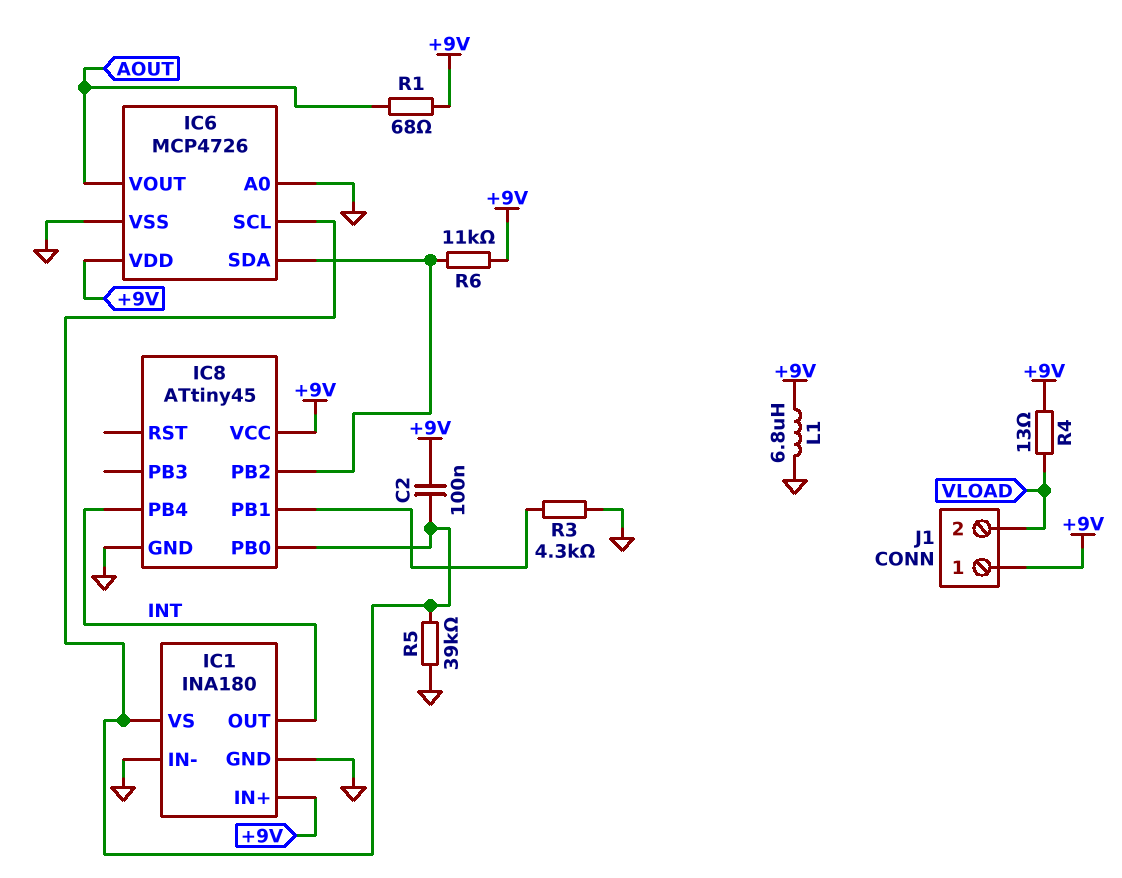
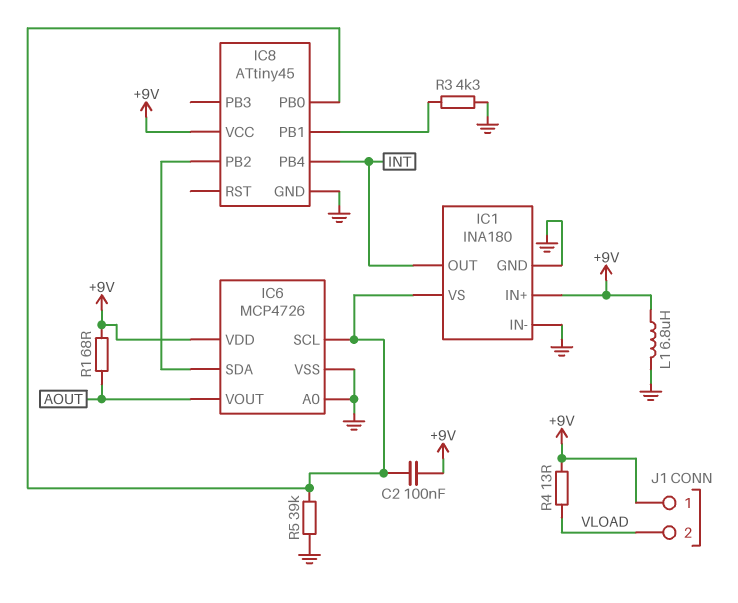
R6: 11k (+9V, IC6/SDA) -> none

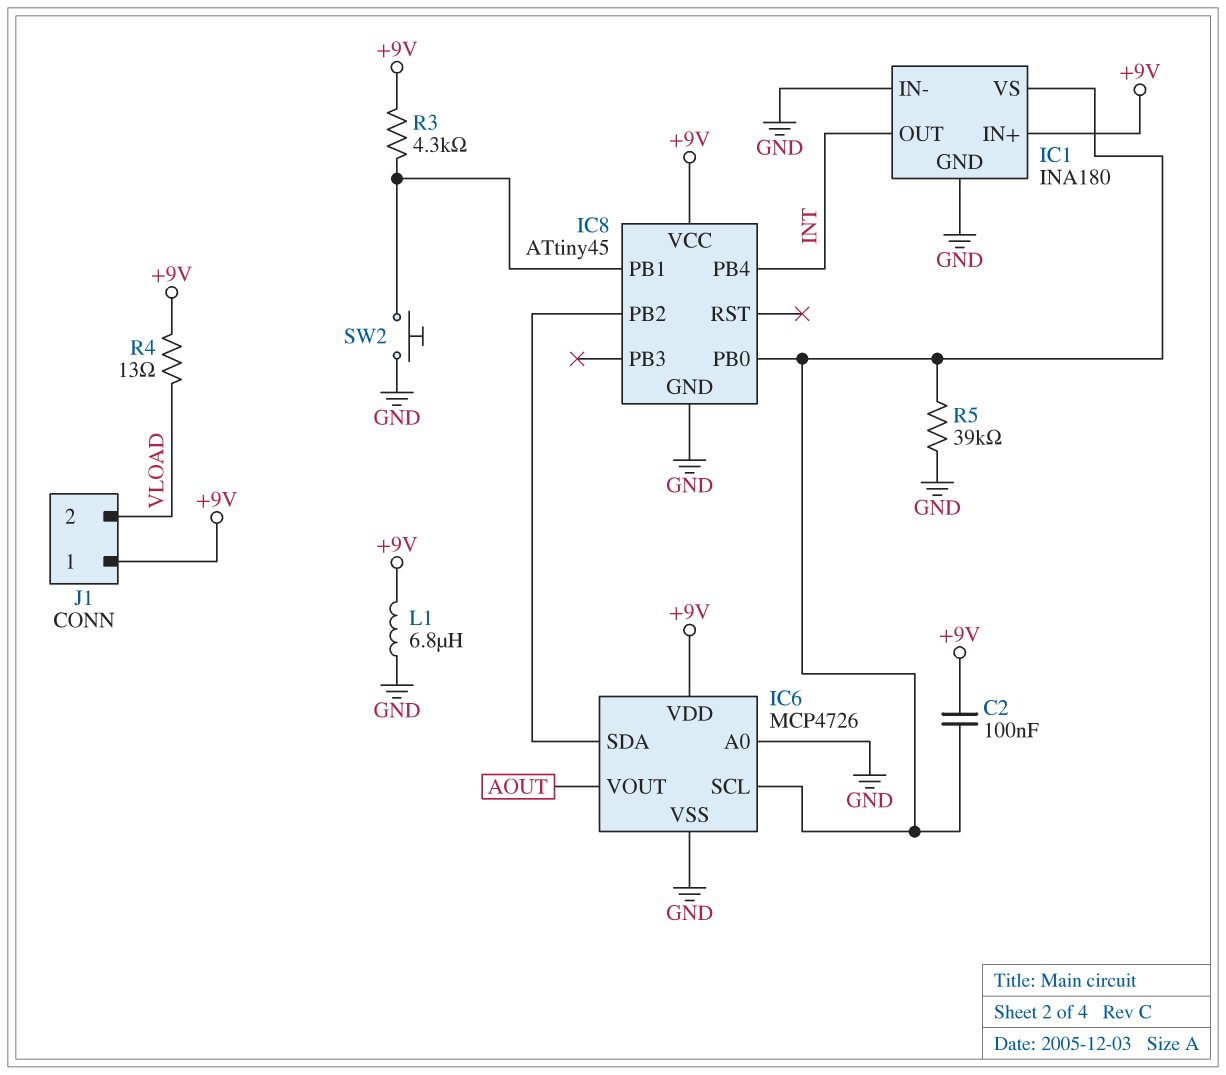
R1: 68 (+9V, AOUT) -> none
R3: 4.3k (GND, IC8/PB1) -> 4.3k (+9V, IC8/PB1)
SW2: none -> button (GND, IC8/PB1)

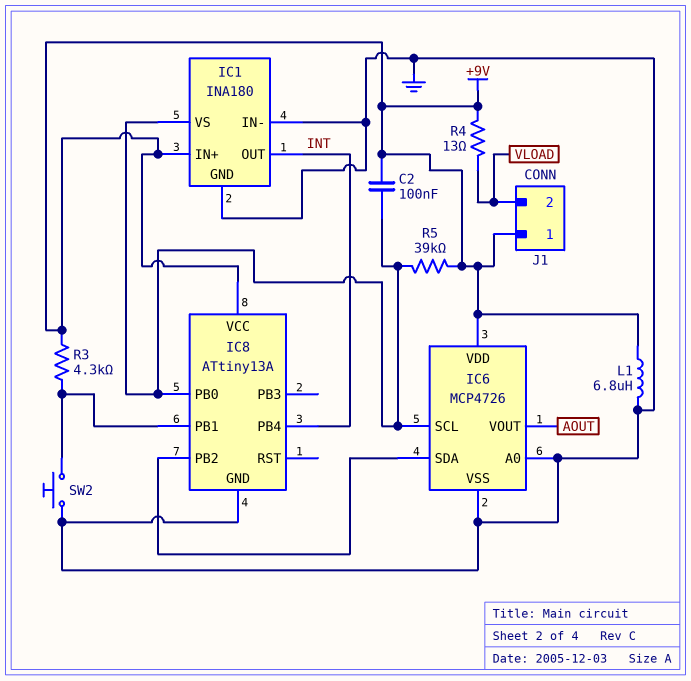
IC8: ATtiny45 -> ATtiny13A
R5: 39k (GND, IC1/VS) -> 39k (+9V, IC1/VS)

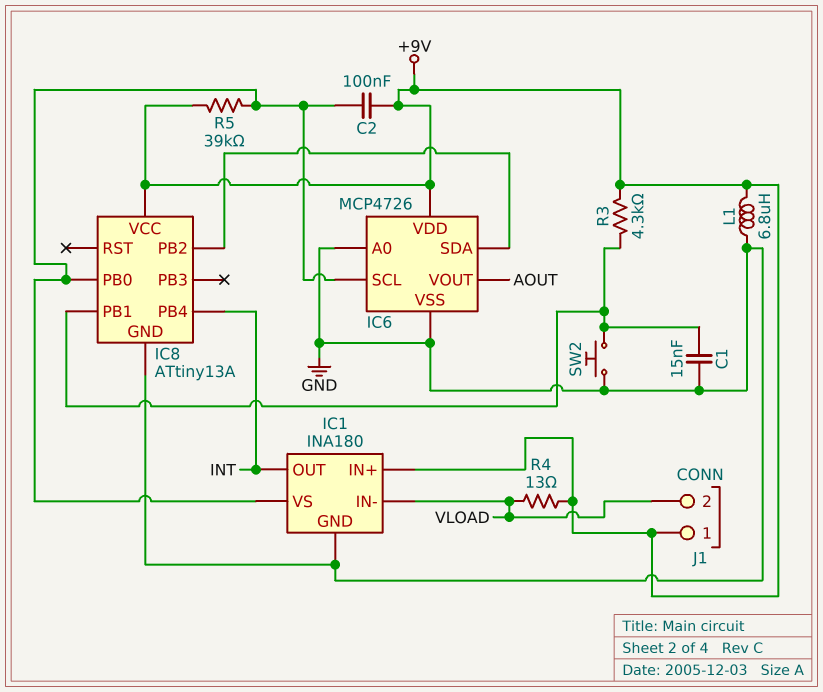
C1: none -> 15nF (GND, IC8/PB1)
IC1 pin IN-: GND -> VLOAD

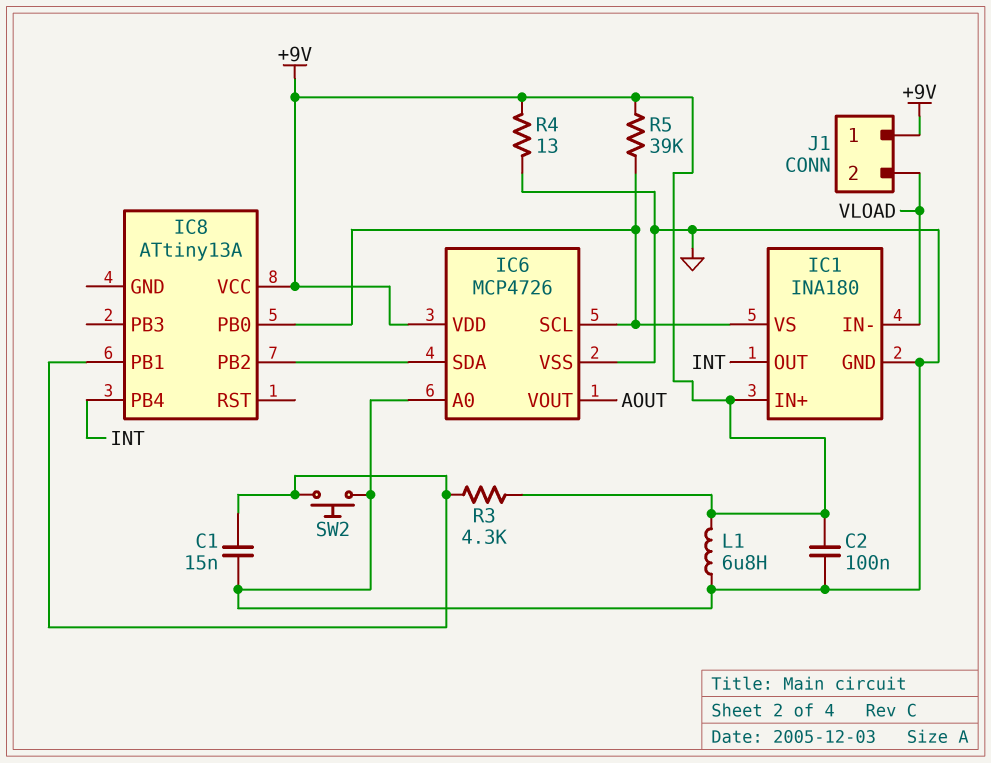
C2: 100nF (+9V, IC1/VS) -> 100nF (+9V, GND)
IC8 pin GND: GND -> none
R4: 13 (+9V, VLOAD) -> 13 (+9V, GND)

